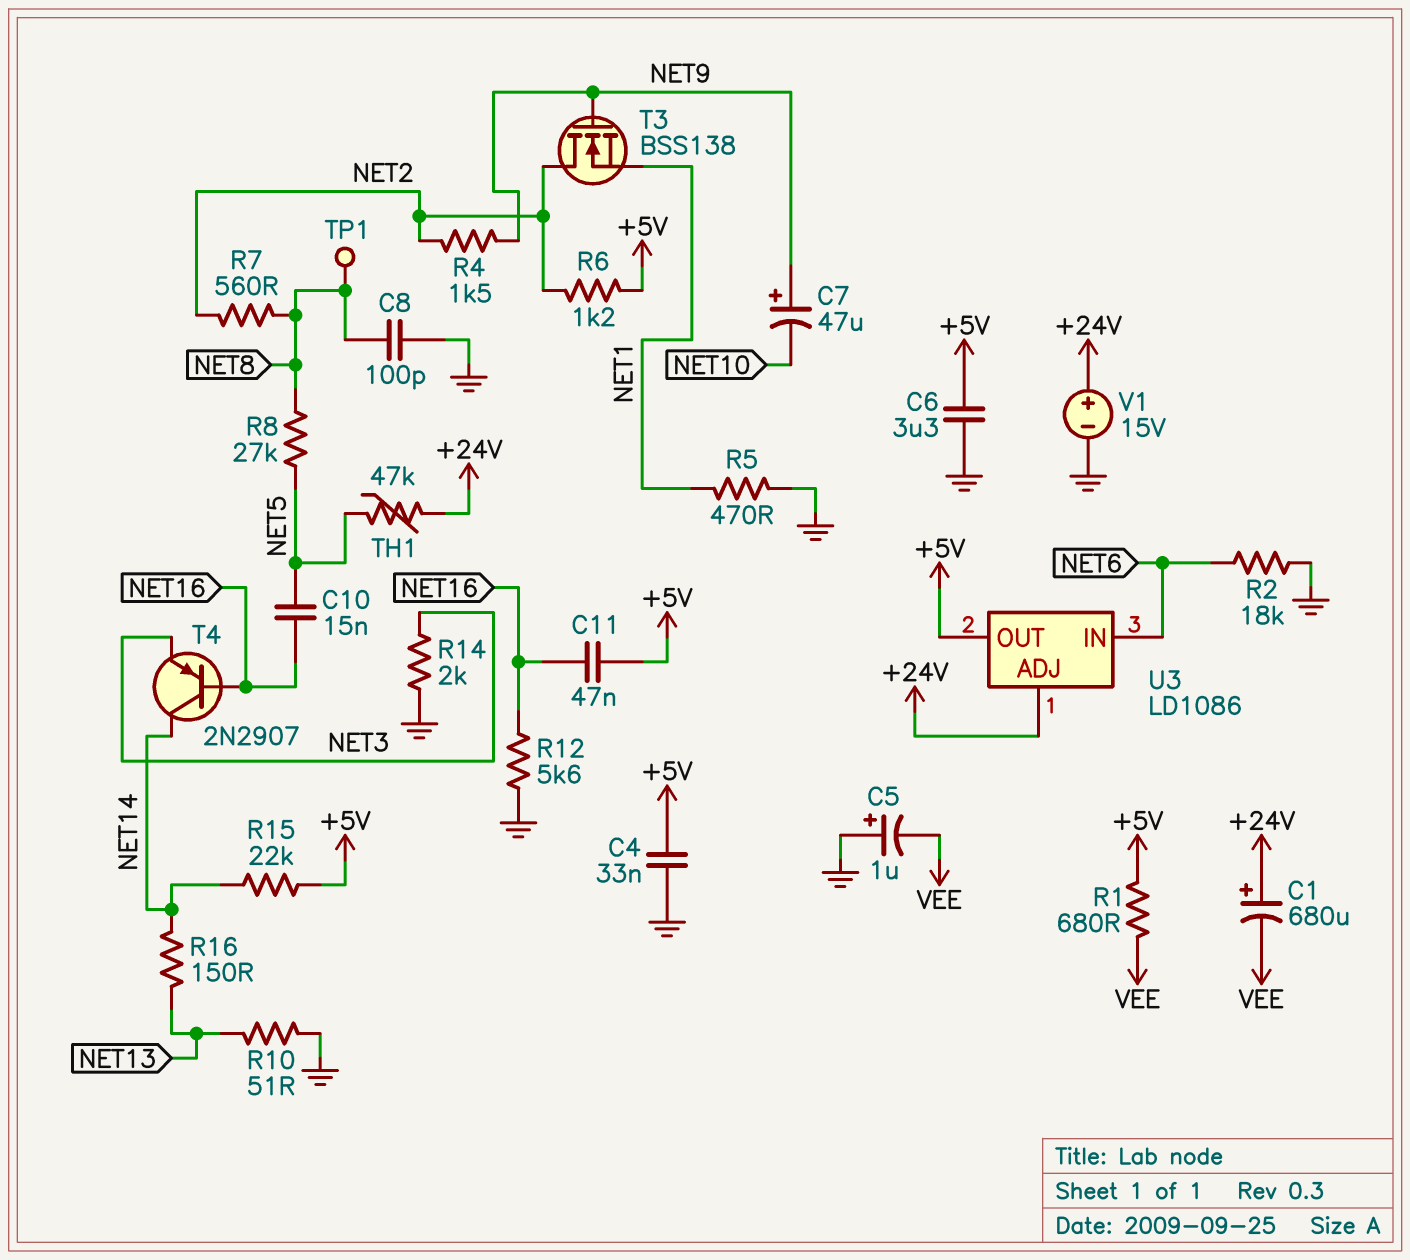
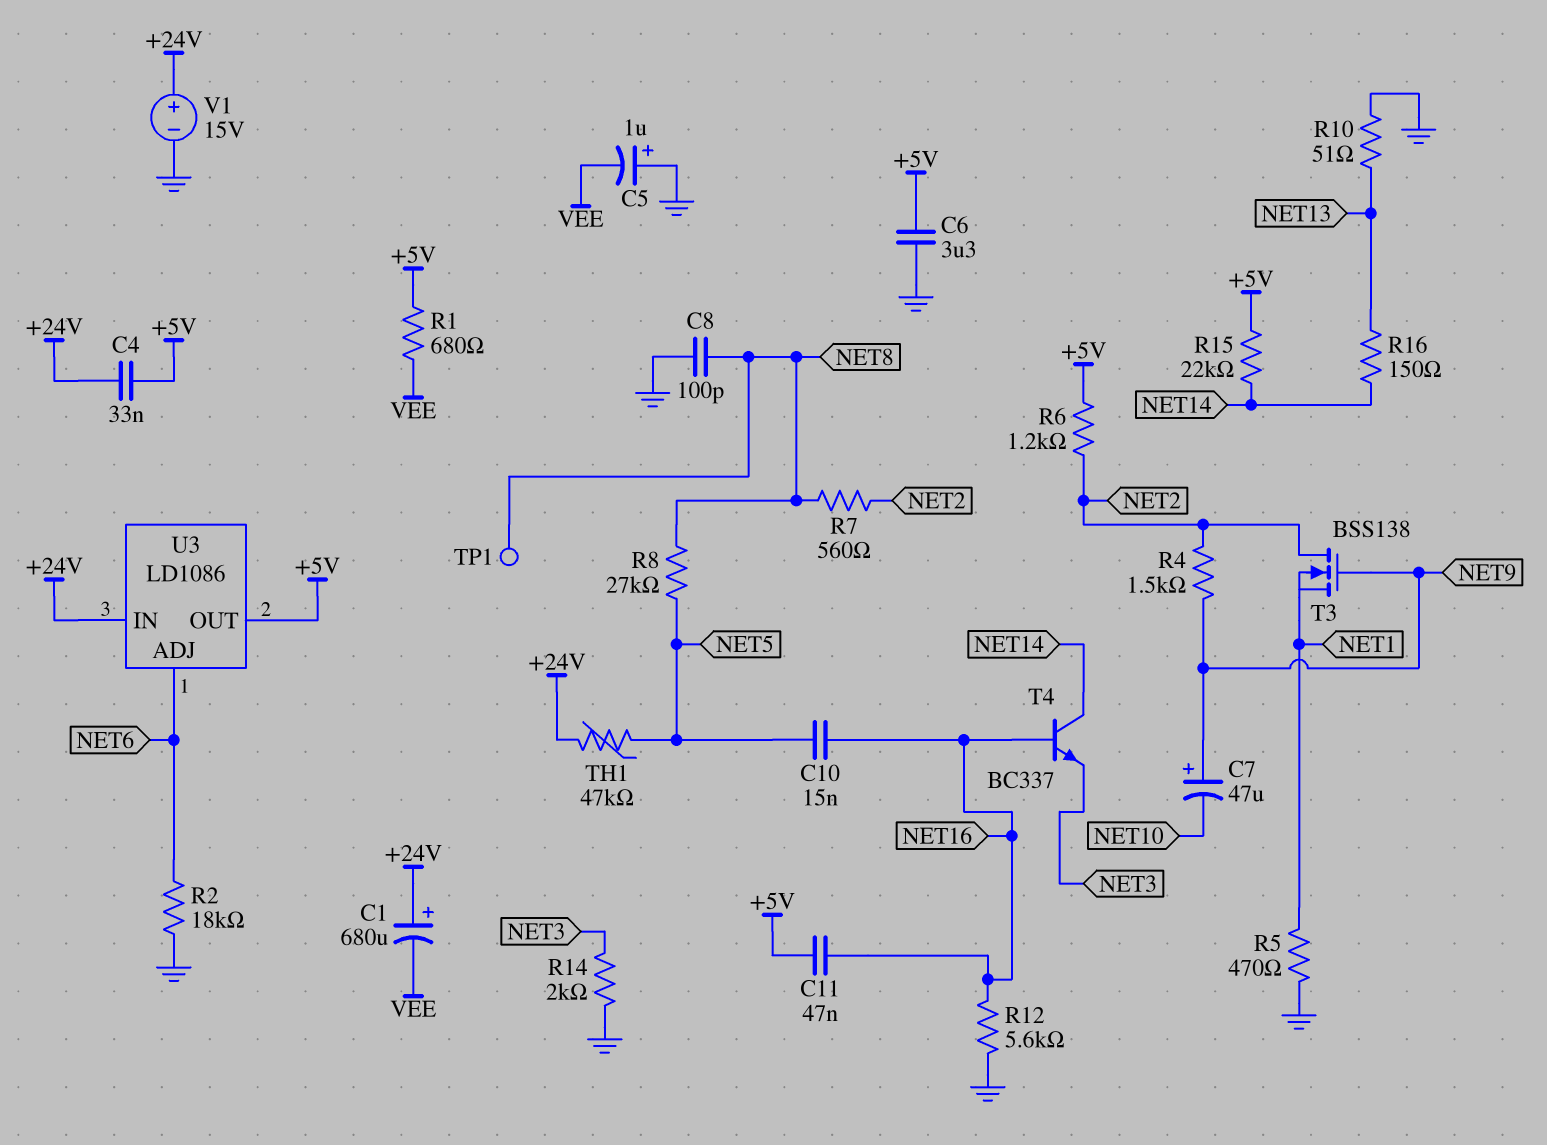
C4: 33nF (+5V, GND) -> 33nF (+5V, +24V)
T4: PNP 2N2907 (B NET16, C NET14, E NET3) -> NPN BC337 (B NET16, C NET14, E NET3)
U3 pin ADJ: +24V -> NET6
U3 pin IN: NET6 -> +24V

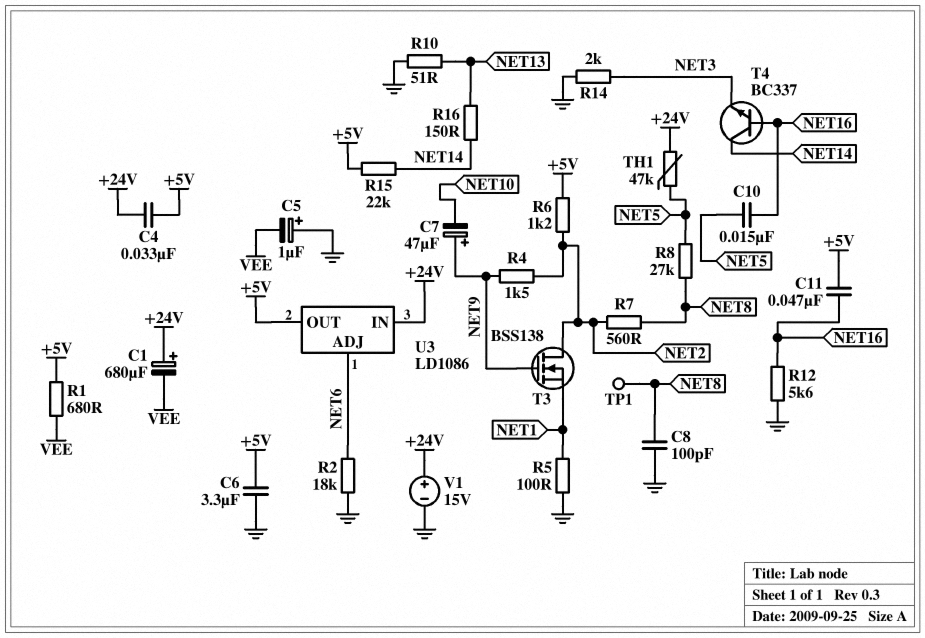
R5: 470 (GND, NET1) -> 100 (GND, NET1)

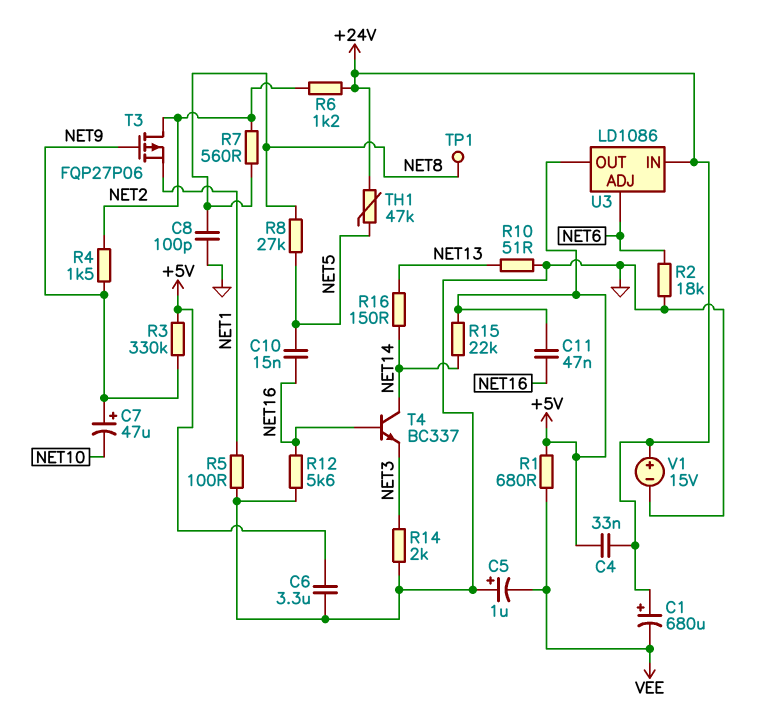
R3: none -> 330k (+5V, NET9)
R6: 1.2k (+5V, NET2) -> 1.2k (+24V, NET2)
T3: NMOS BSS138 (G NET9, D NET2, S NET1) -> PMOS FQP27P06 (G NET9, D NET2, S NET1)

